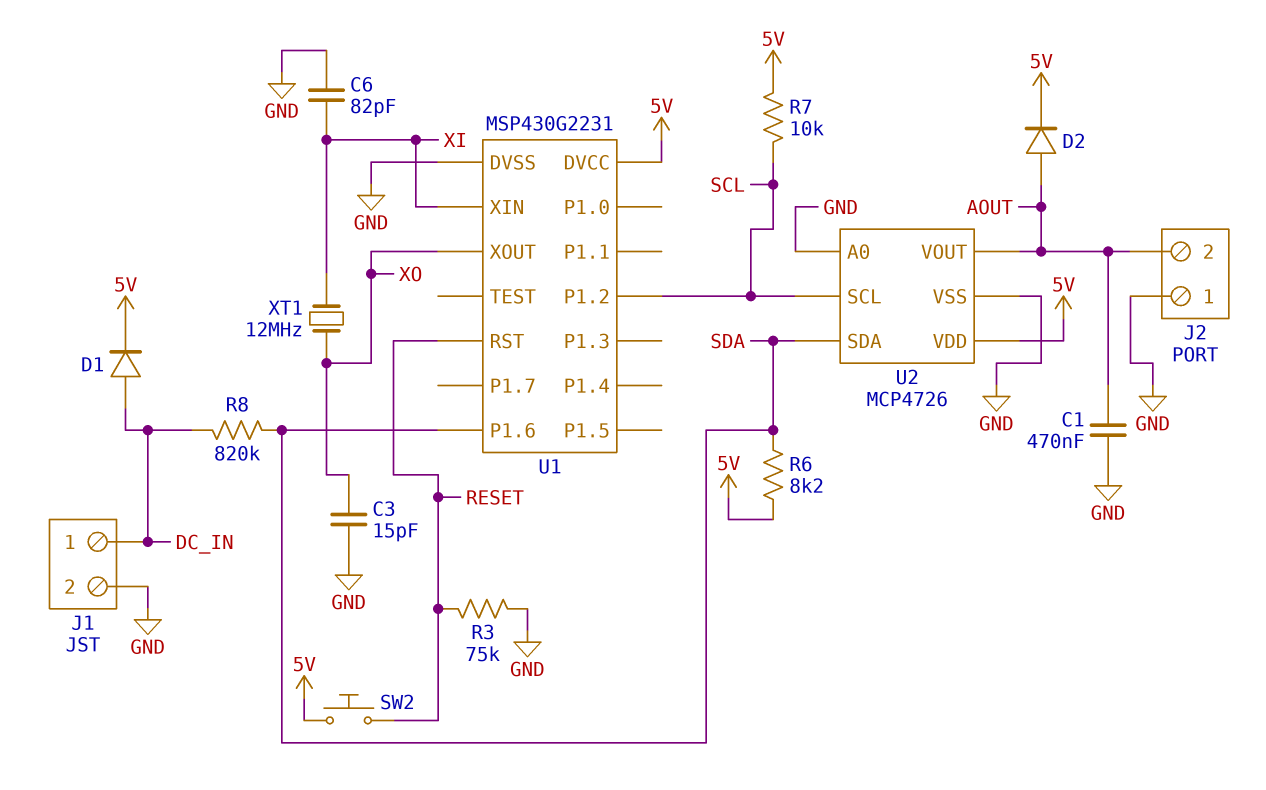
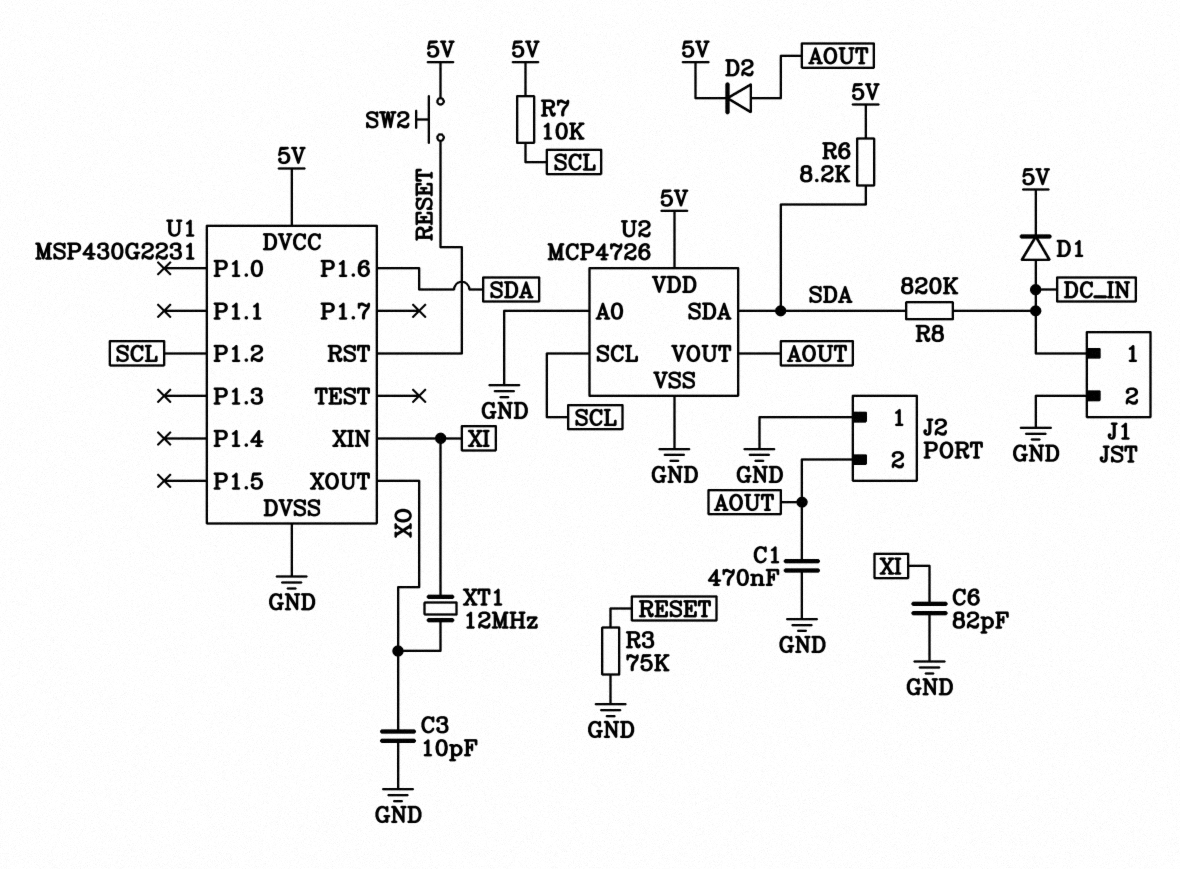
C3: 15pF (GND, XO) -> 10pF (GND, XO)

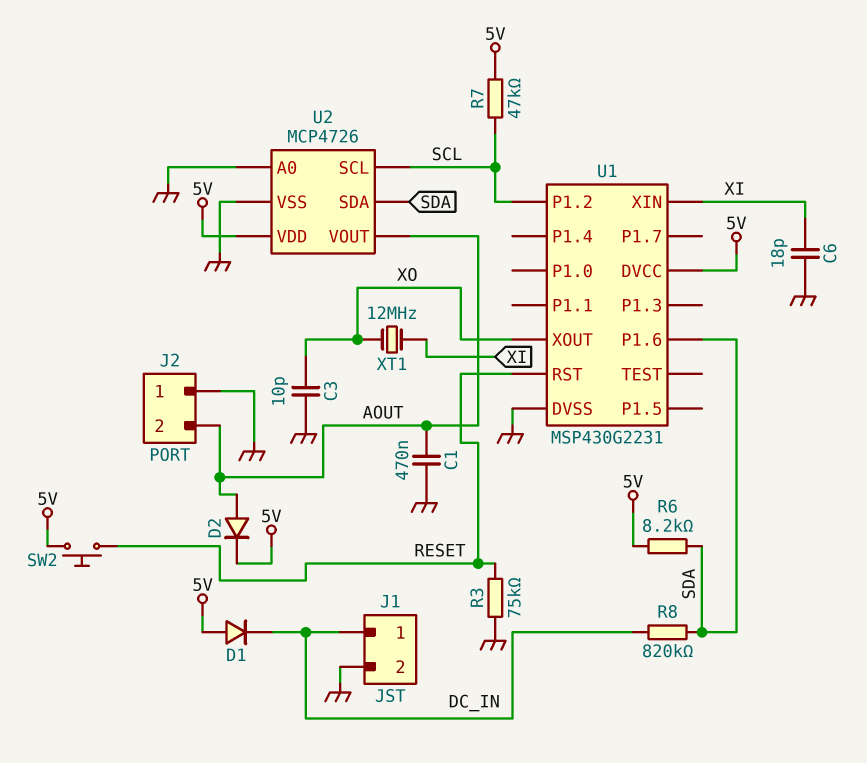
C6: 82pF (GND, XI) -> 18pF (GND, XI)
D1: diode (A DC_IN, K 5V) -> diode (A 5V, K DC_IN)
R7: 10k (5V, SCL) -> 47k (5V, SCL)

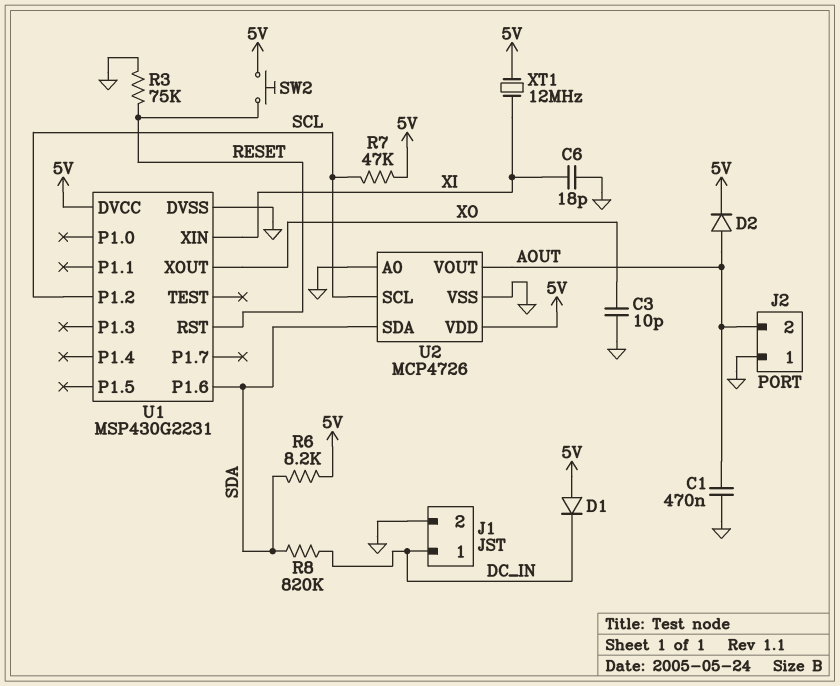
XT1: 12MHz (XI, XO) -> 12MHz (5V, XI)

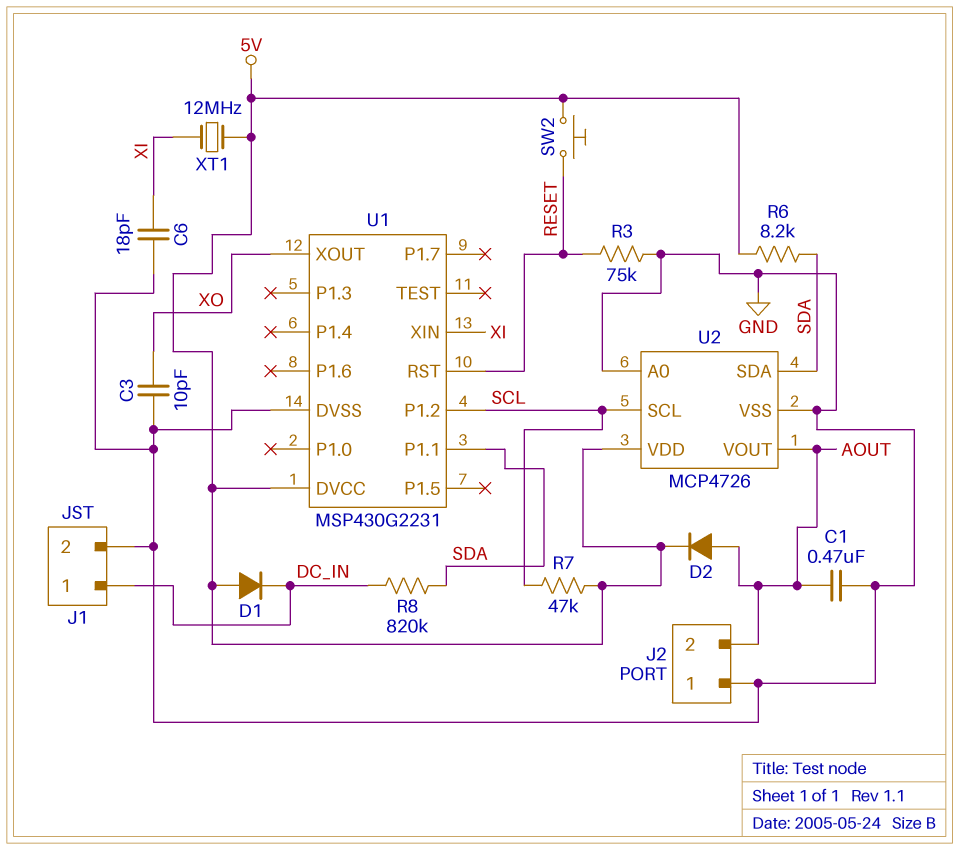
U1 pin P1.1: none -> SDA
U1 pin P1.6: SDA -> none

